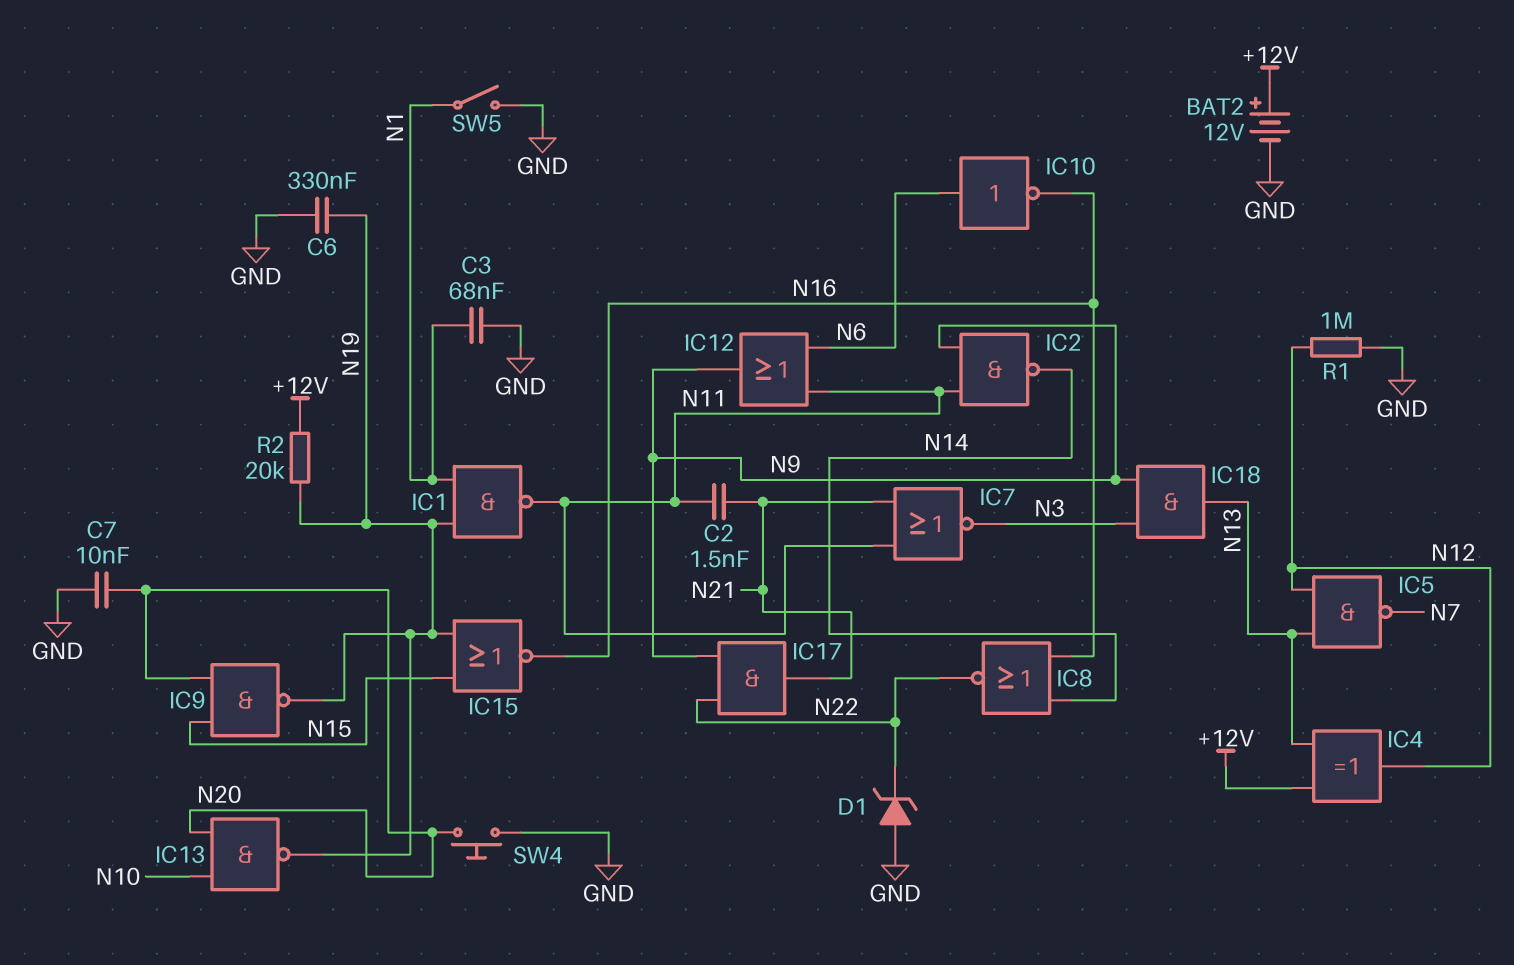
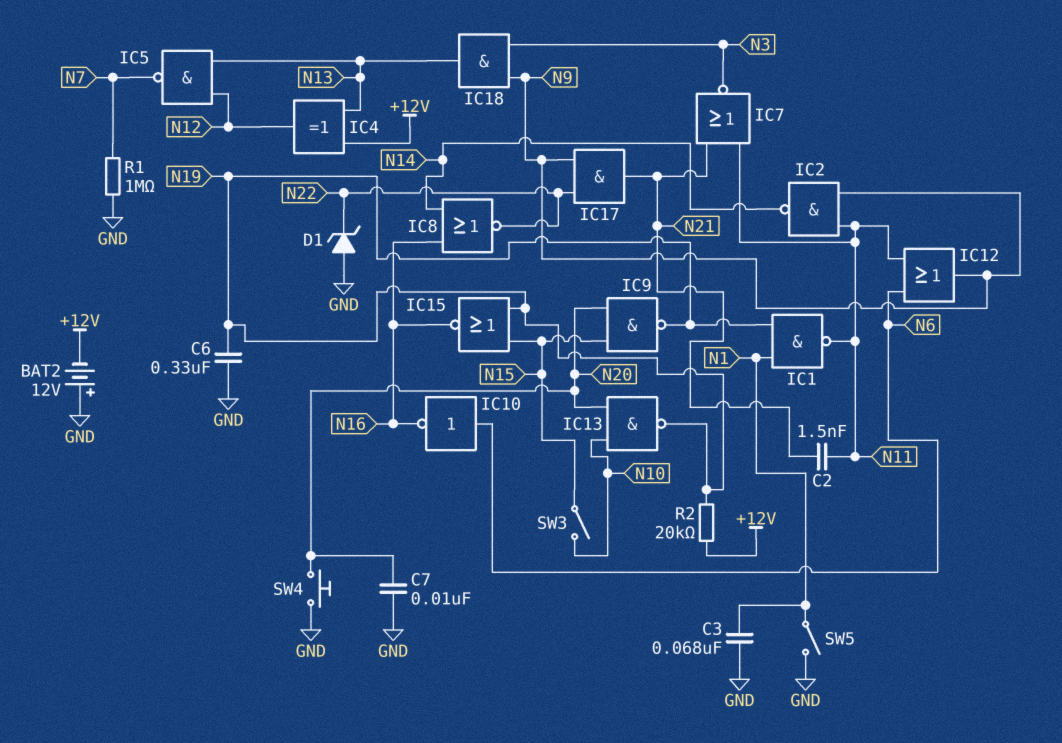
BAT2: 12V (plus +12V, minus GND) -> 12V (plus GND, minus +12V)
R1: 1M (GND, N12) -> 1M (GND, N7)
SW3: none -> switch (N10, N15)

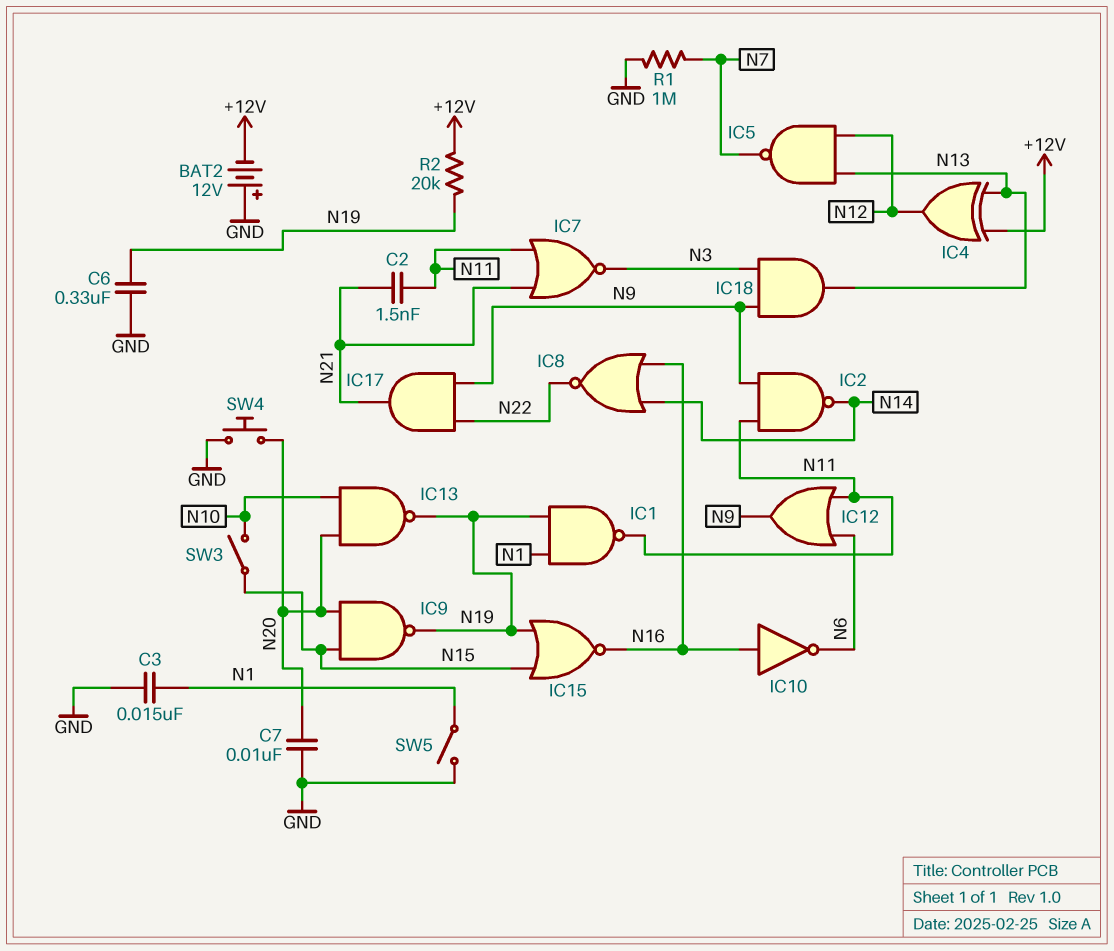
C3: 68nF (GND, N1) -> 15nF (GND, N1)
D1: zener (A GND, K N22) -> none
IC10: NOT (in N6, out N16) -> NOT (in N16, out N6)

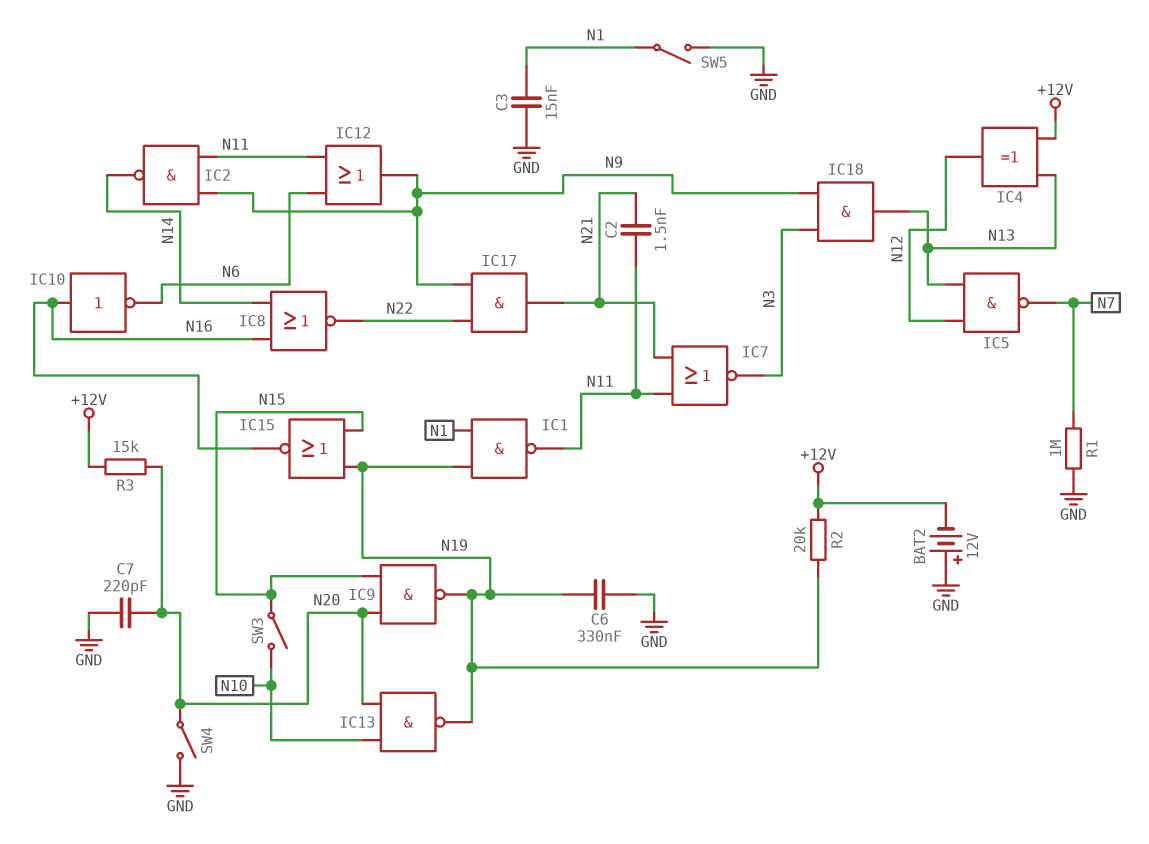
C7: 10nF (GND, N20) -> 220pF (GND, N20)
R3: none -> 15k (+12V, N20)
SW4: button (GND, N20) -> switch (GND, N20)

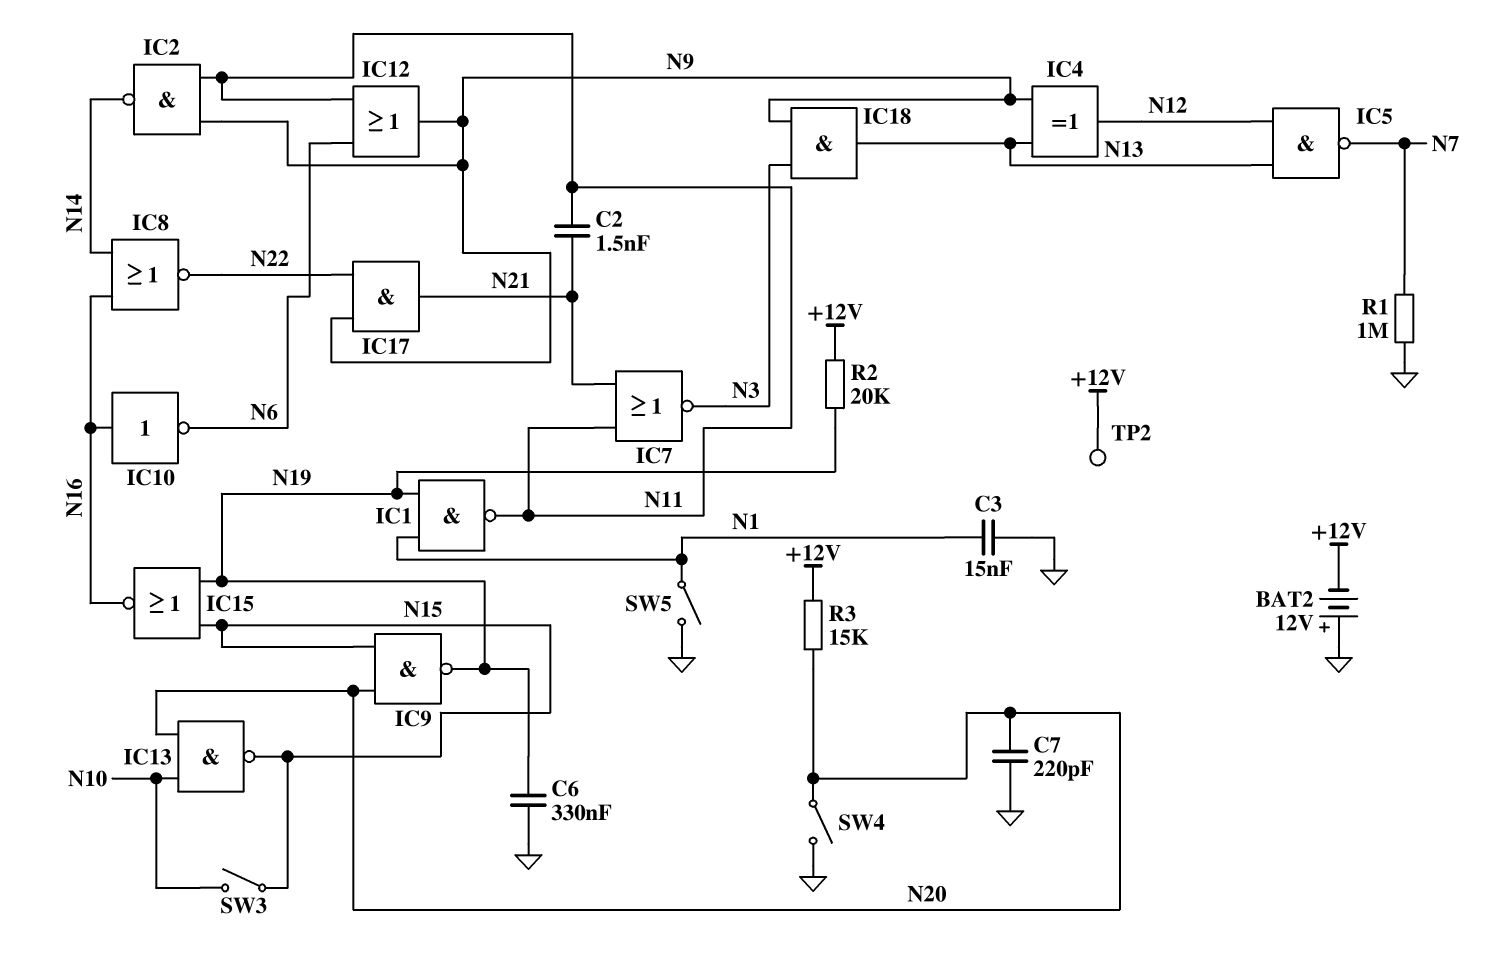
IC4: XOR (in +12V, in N13, out N12) -> XOR (in N9, in N13, out N12)
IC13: NAND (in N10, in N20, out N19) -> NAND (in N10, in N20, out N15)
TP2: none -> test point (+12V)

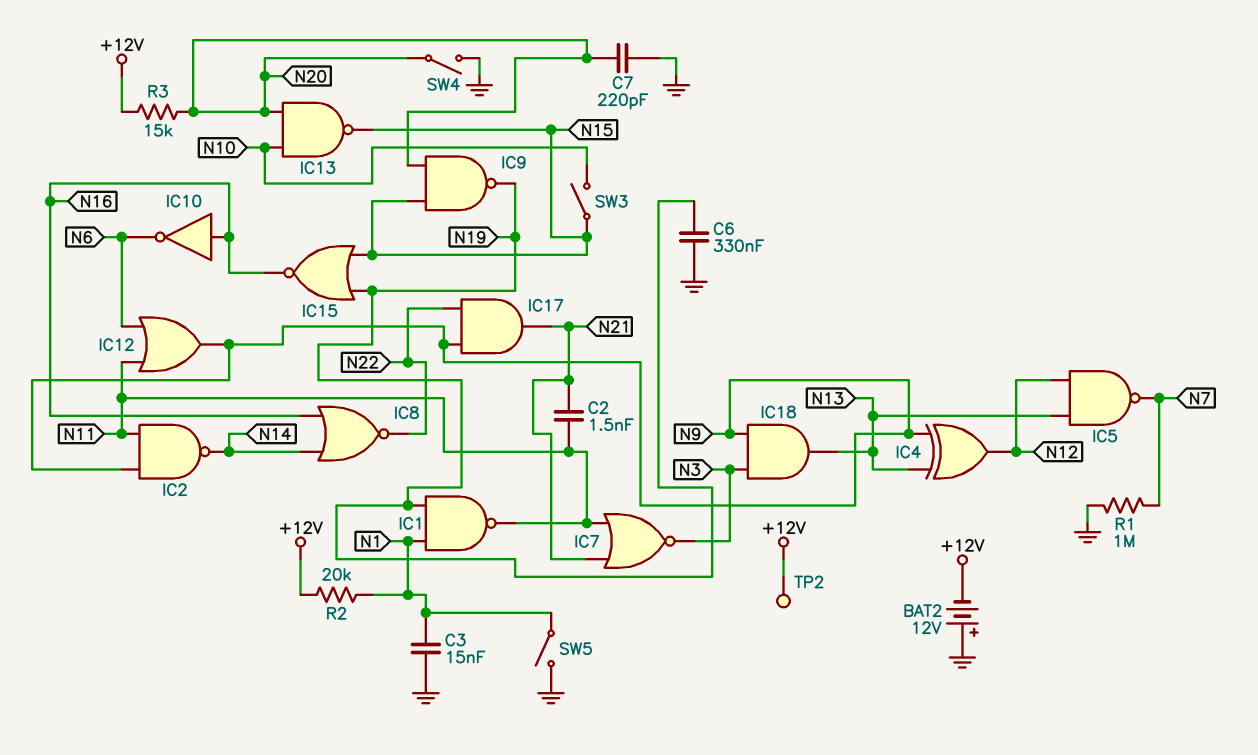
R2: 20k (+12V, N19) -> 20k (+12V, N1)

